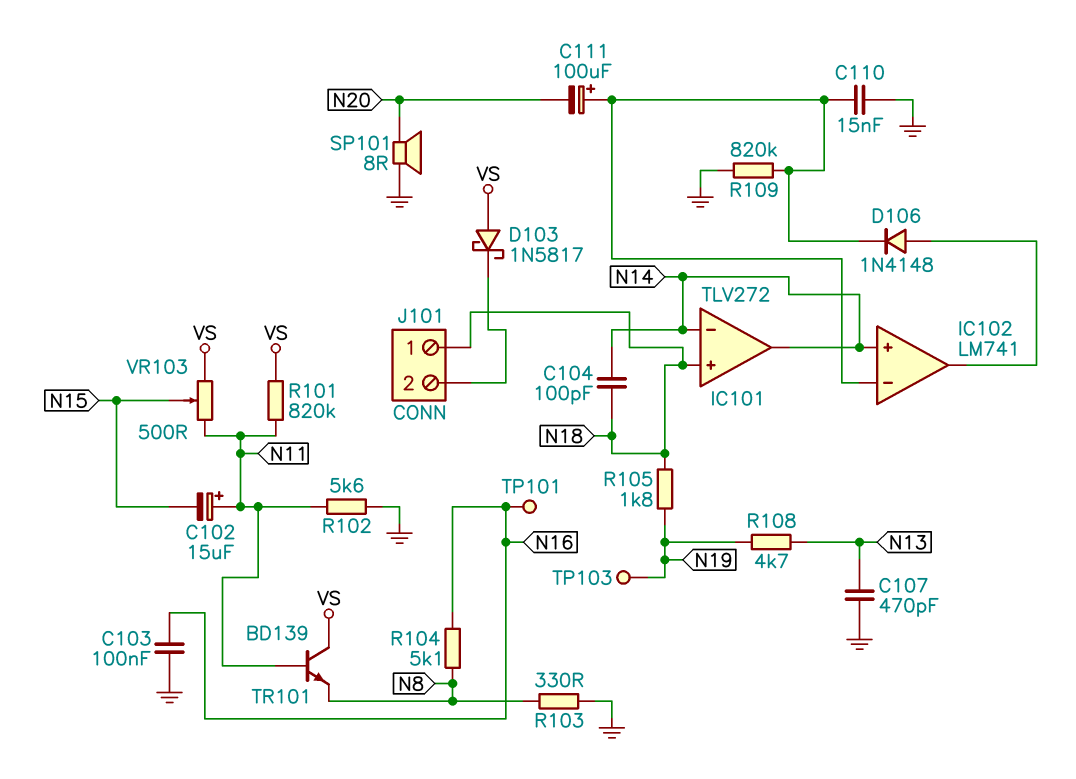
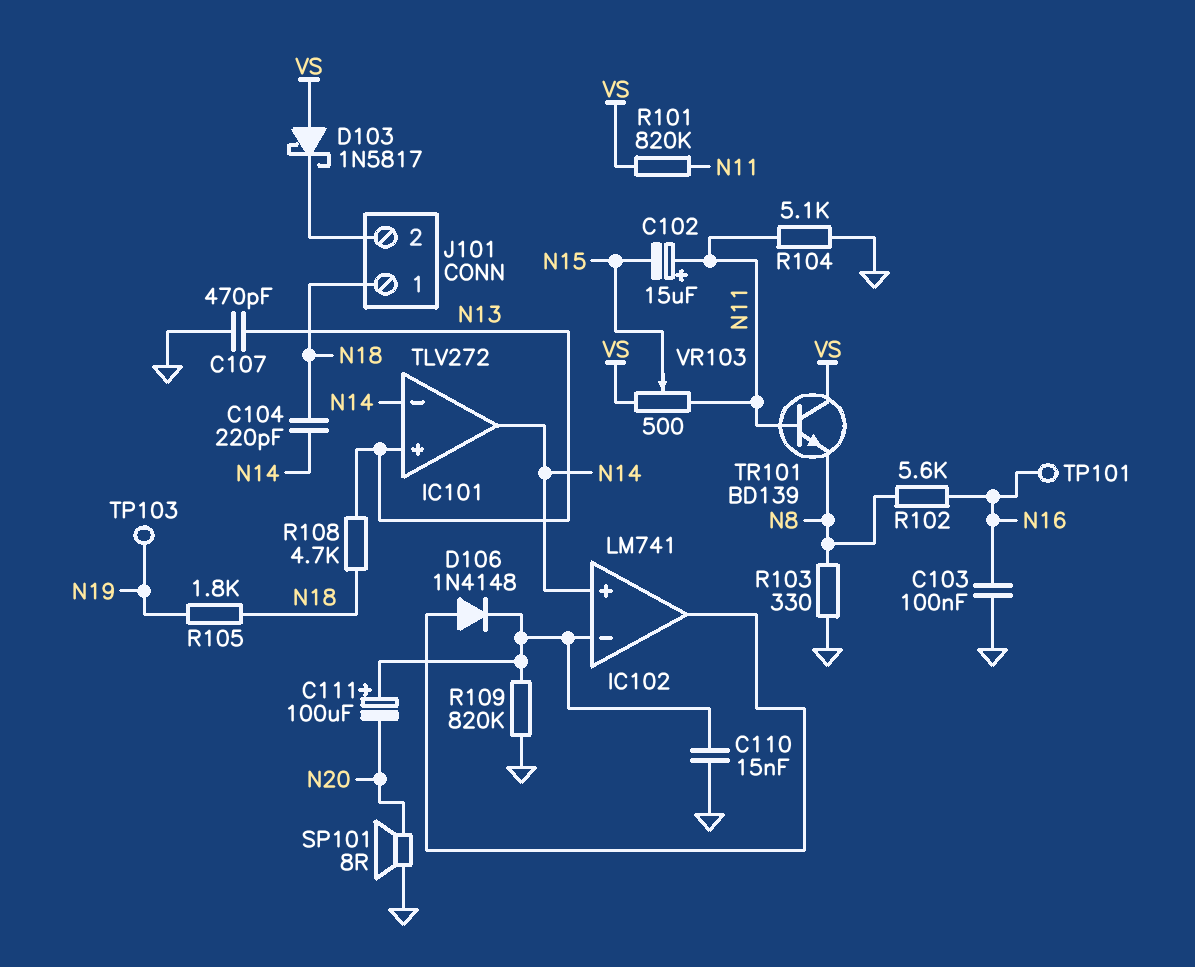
C104: 100pF (N14, N18) -> 220pF (N14, N18)
IC101 pin in+: N18 -> N13
R102: 5.6k (GND, N11) -> 5.6k (N8, N16)
R104: 5.1k (N8, N16) -> 5.1k (GND, N11)
R108: 4.7k (N13, N19) -> 4.7k (N13, N18)

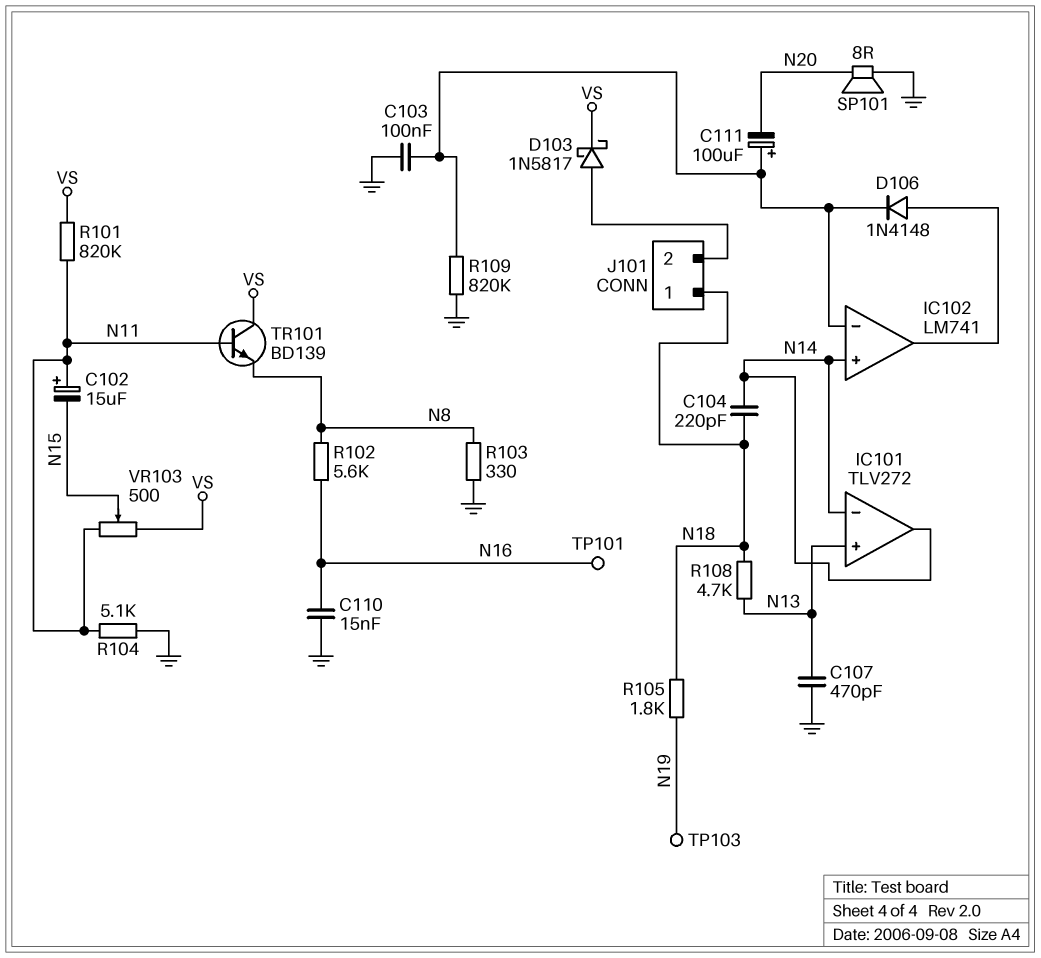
C103: 100nF (GND, N16) -> 100nF (GND, IC102/in-)
C110: 15nF (GND, IC102/in-) -> 15nF (GND, N16)
D103: schottky 1N5817 (A VS, K J101/2) -> schottky 1N5817 (A J101/2, K VS)

